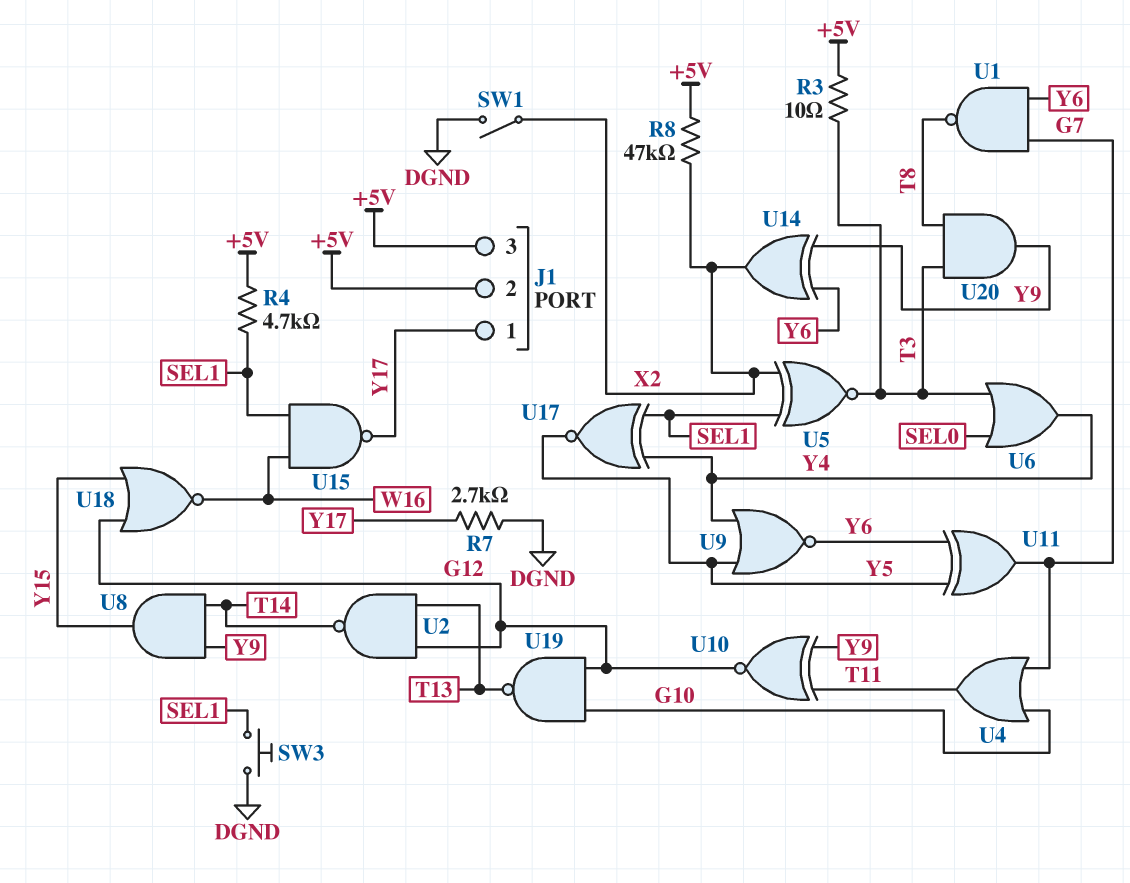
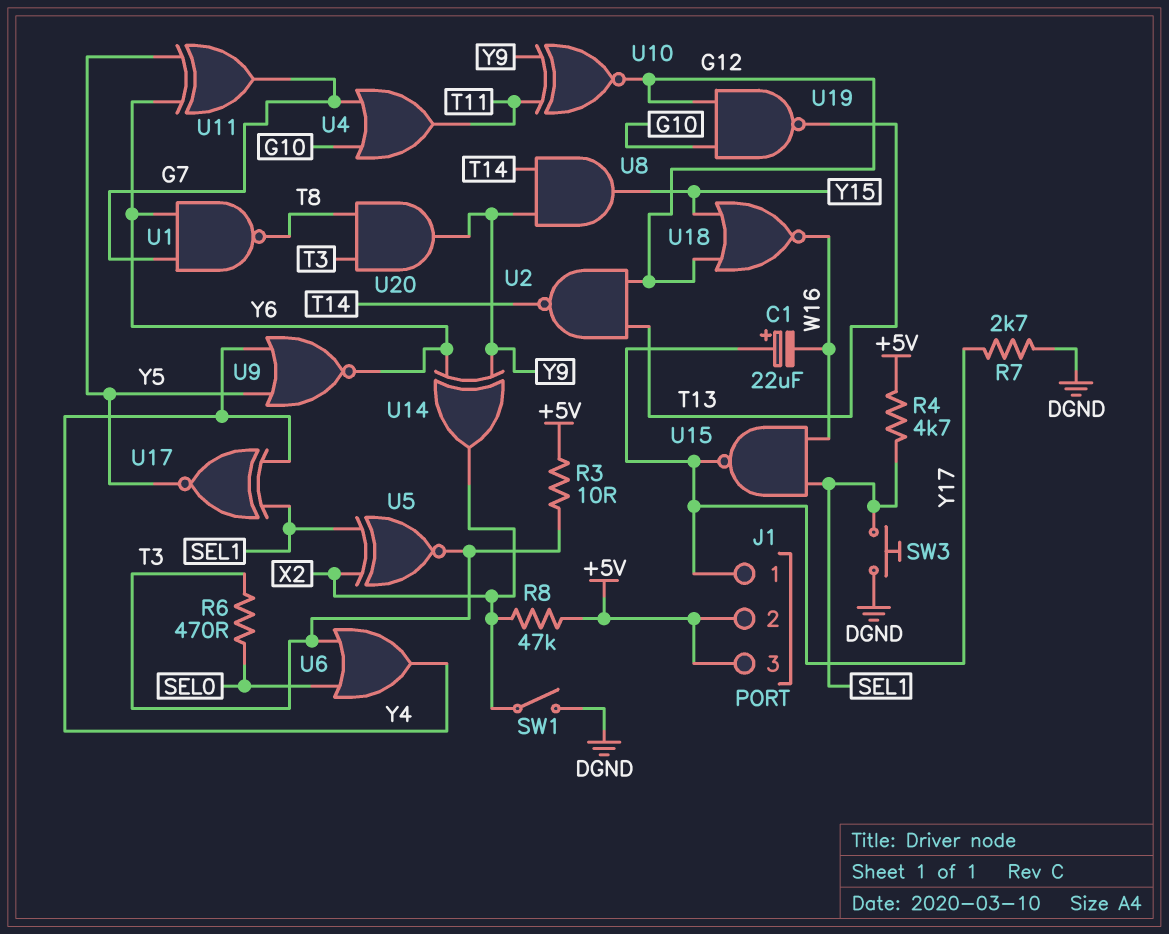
C1: none -> 22uF (plus Y17, minus W16)
R6: none -> 470 (SEL0, T3)

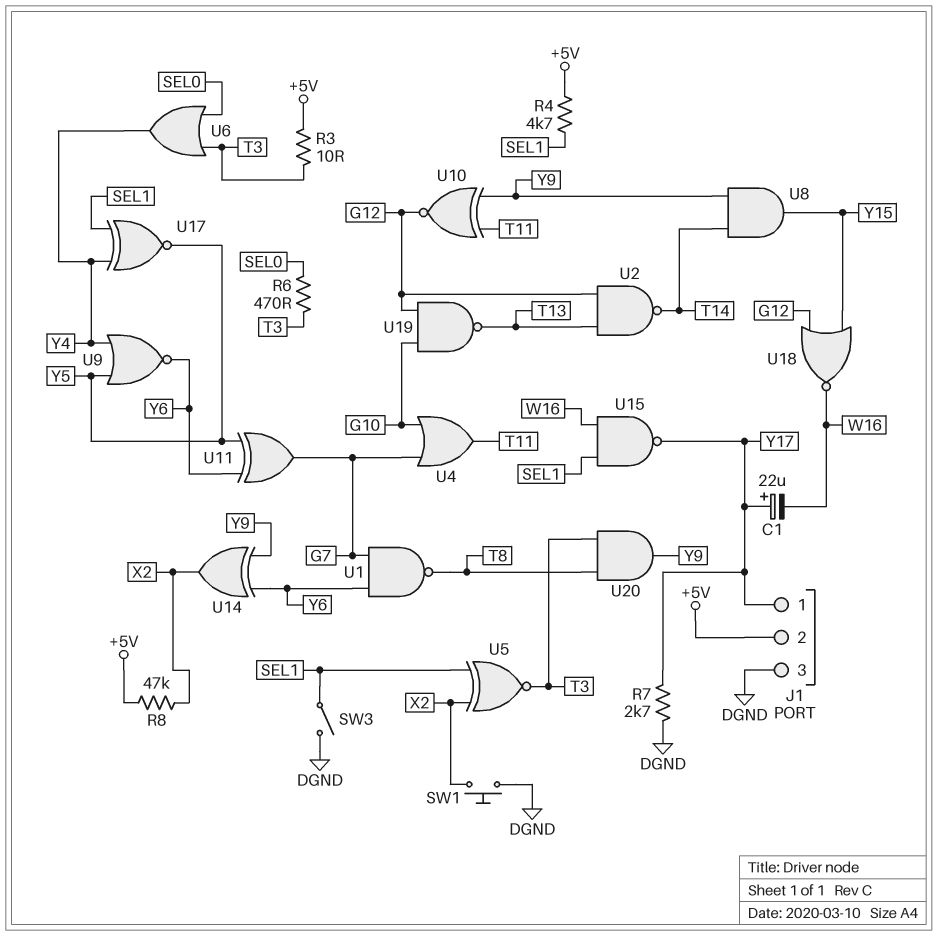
J1 pin 3: +5V -> DGND
SW1: switch (DGND, X2) -> button (DGND, X2)
SW3: button (DGND, SEL1) -> switch (DGND, SEL1)

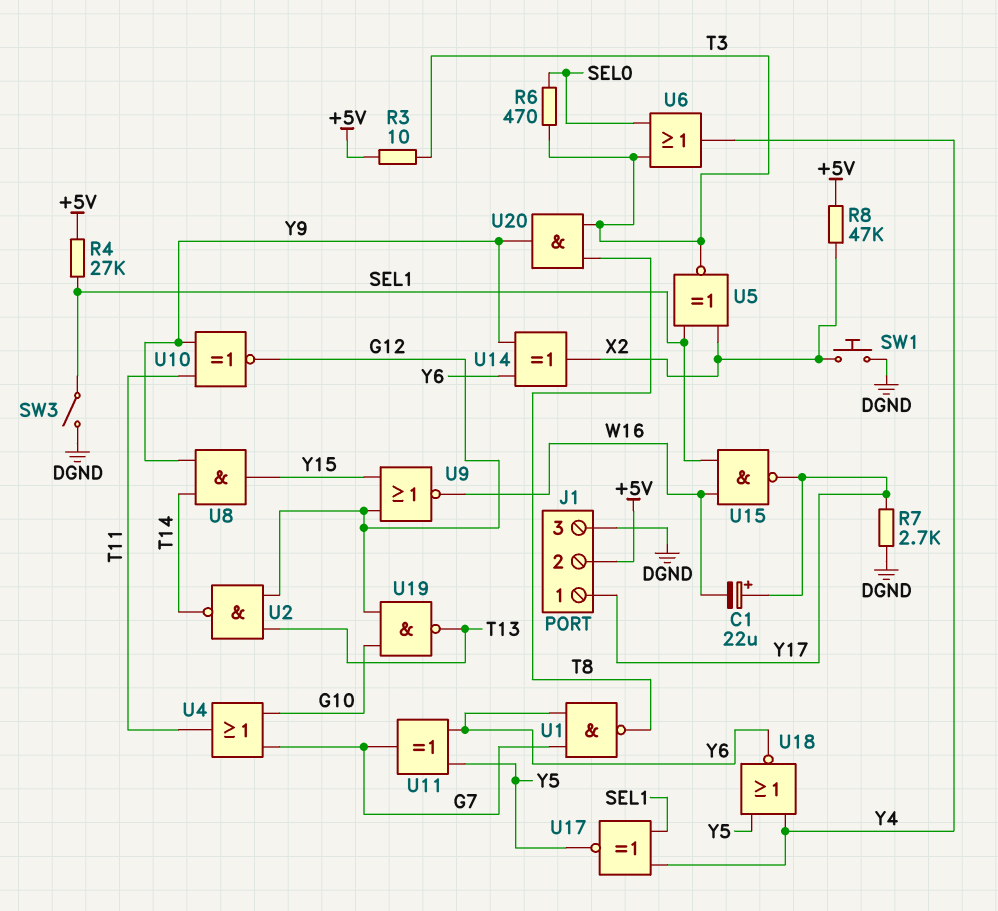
R4: 4.7k (+5V, SEL1) -> 27k (+5V, SEL1)
U9: NOR (in Y4, in Y5, out Y6) -> NOR (in G12, in Y15, out W16)
U18: NOR (in G12, in Y15, out W16) -> NOR (in Y4, in Y5, out Y6)

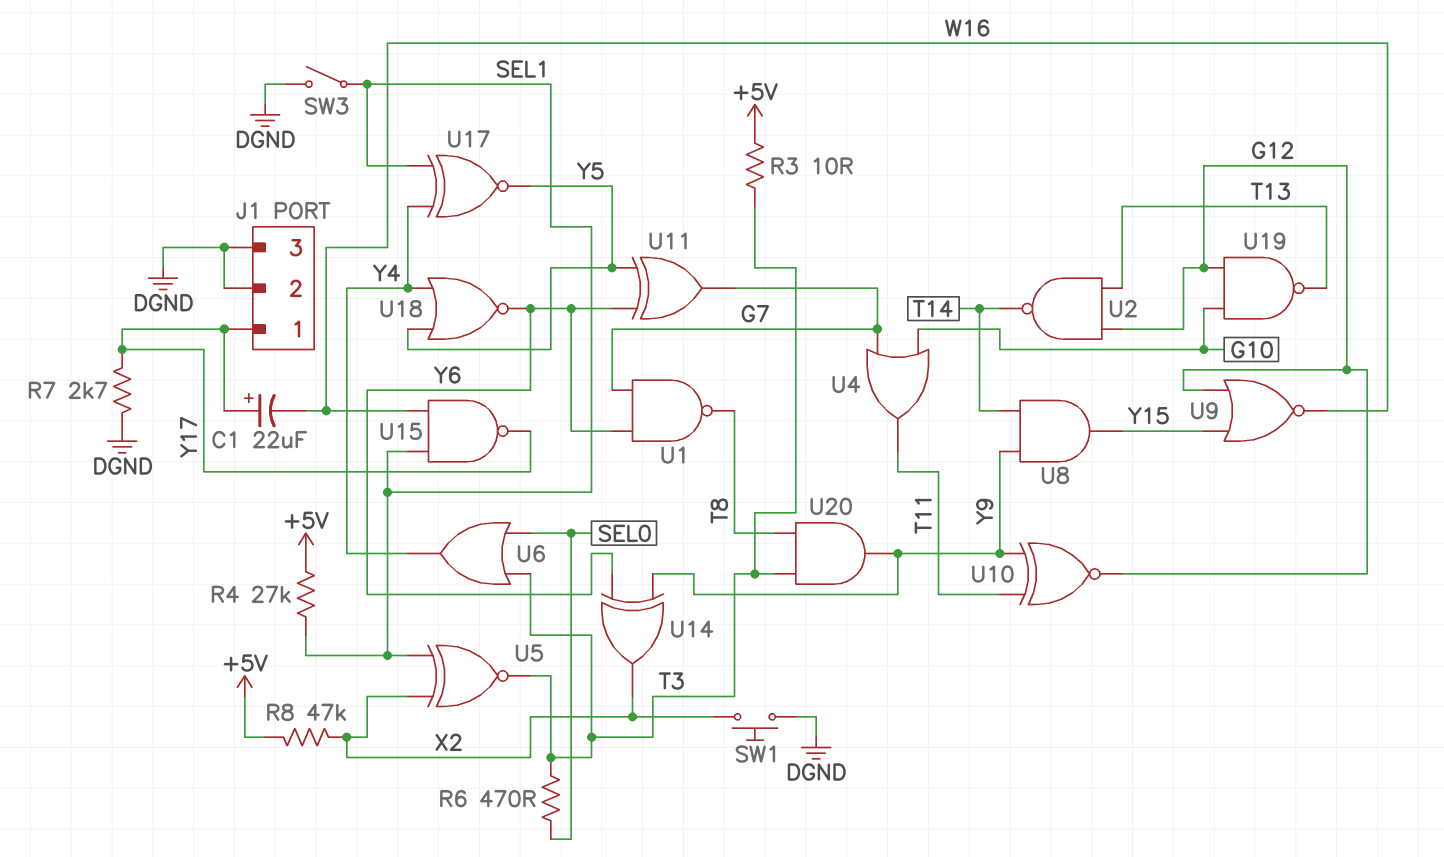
J1 pin 2: +5V -> DGND

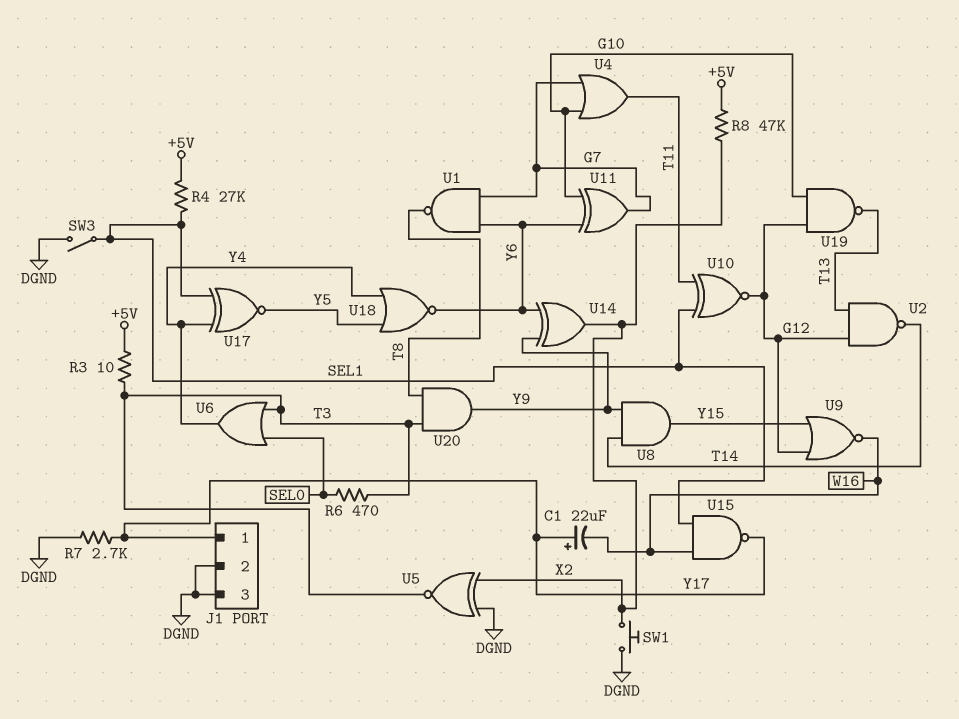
U5: XNOR (in SEL1, in X2, out T3) -> XNOR (in DGND, in X2, out T3)
U10: XNOR (in T11, in Y9, out G12) -> XNOR (in SEL1, in T11, out G12)
U11: XOR (in Y5, in Y6, out G7) -> XOR (in G10, in Y6, out G7)

